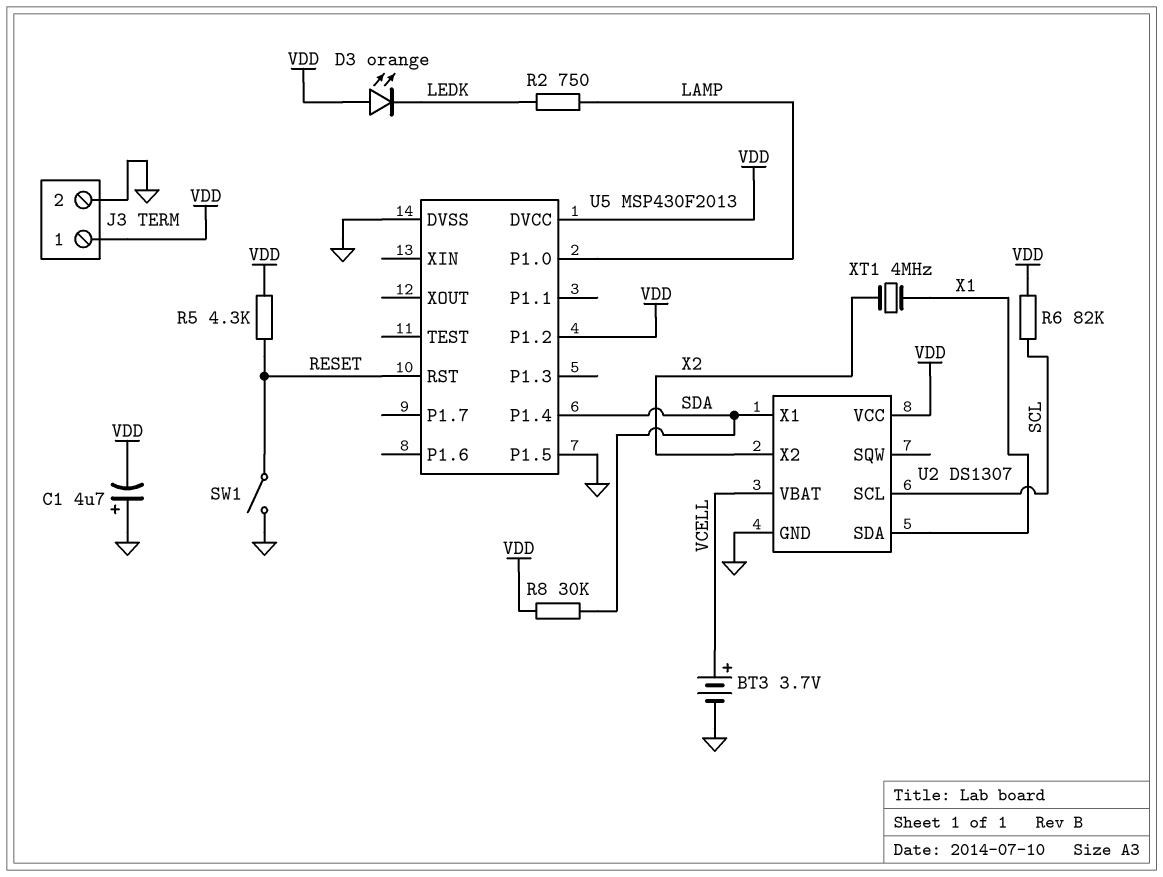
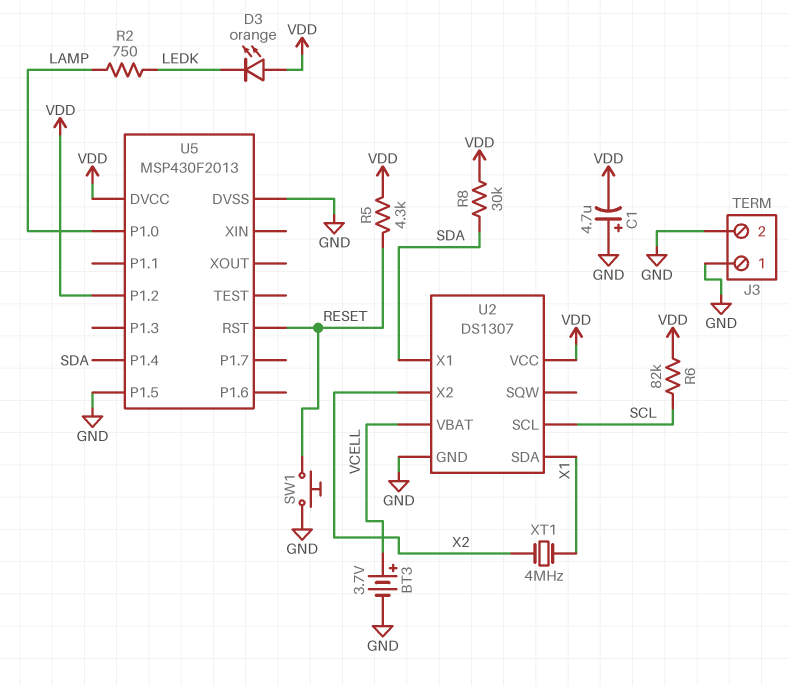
J3 pin 1: VDD -> GND
SW1: switch (GND, RESET) -> button (GND, RESET)

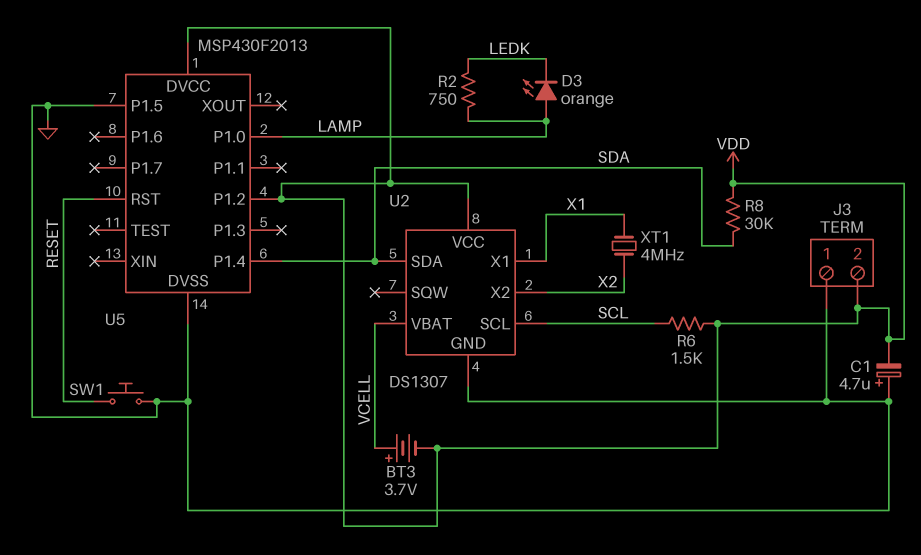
BT3: 3.7V (plus VCELL, minus GND) -> 3.7V (plus VCELL, minus VDD)
D3: LED orange (A VDD, K LEDK) -> LED orange (A LAMP, K LEDK)
J3 pin 2: GND -> VDD
R5: 4.3k (RESET, VDD) -> none
R6: 82k (SCL, VDD) -> 1.5k (SCL, VDD)
U2 pin SDA: X1 -> SDA
U2 pin X1: SDA -> X1

